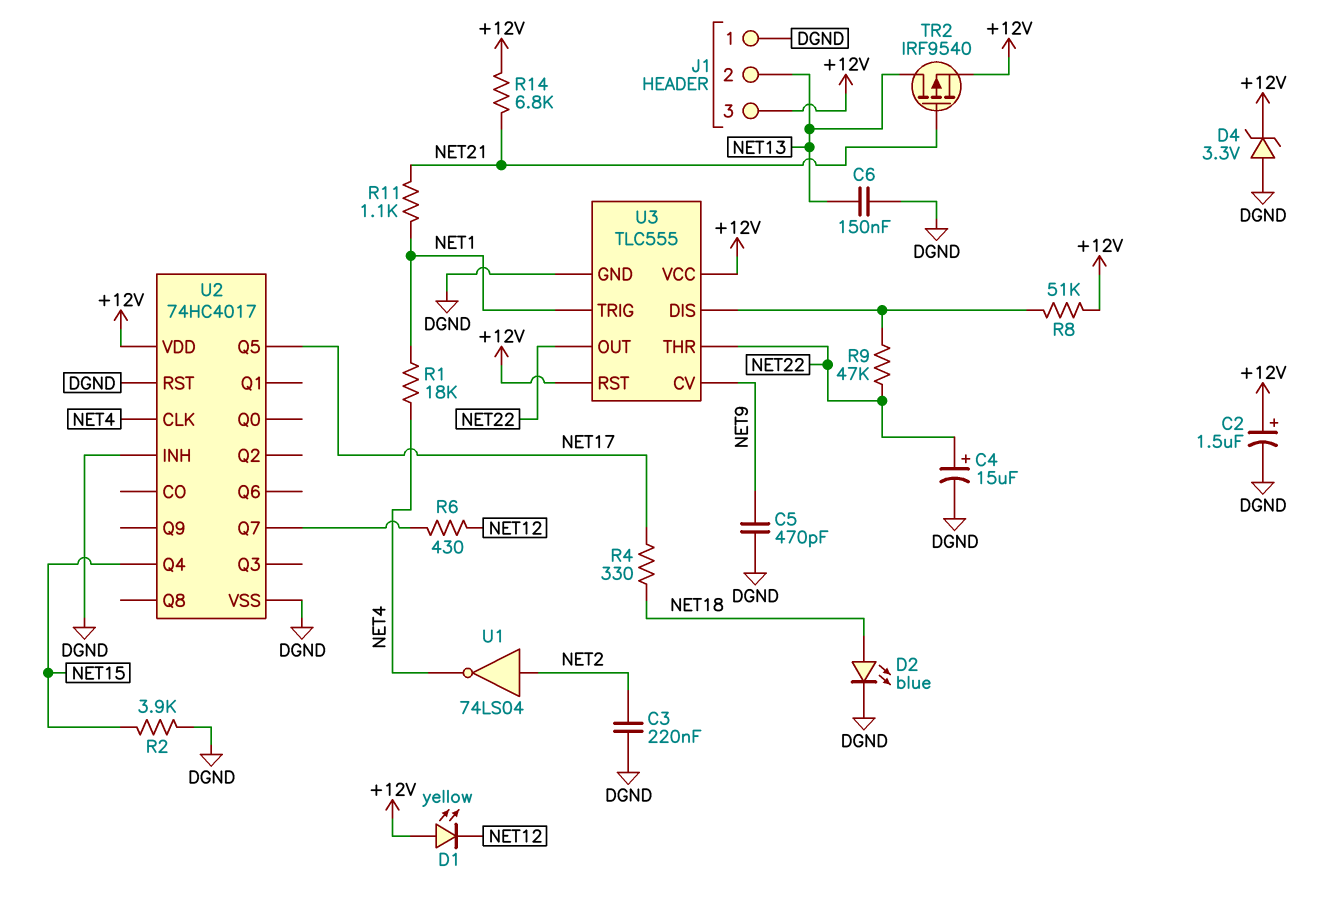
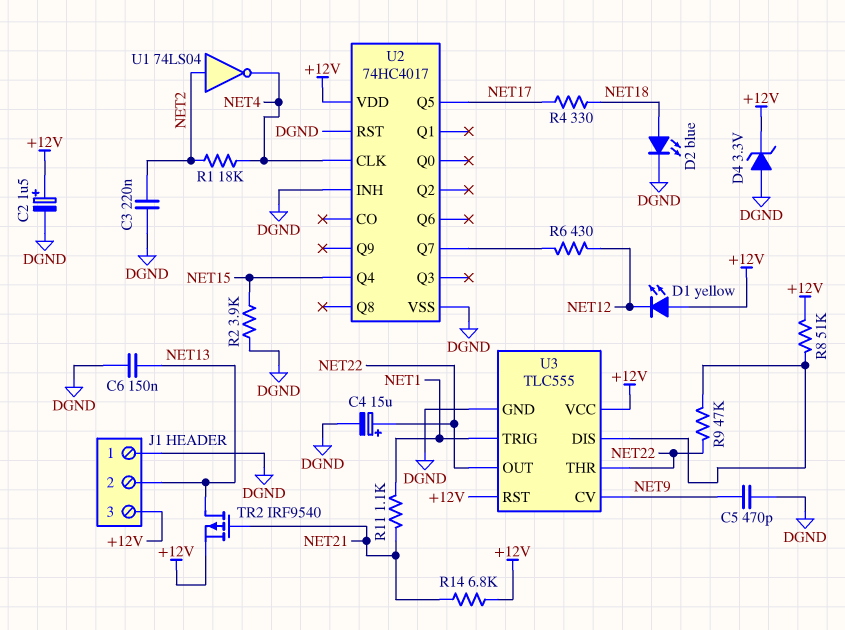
R1: 18k (NET1, NET4) -> 18k (NET2, NET4)

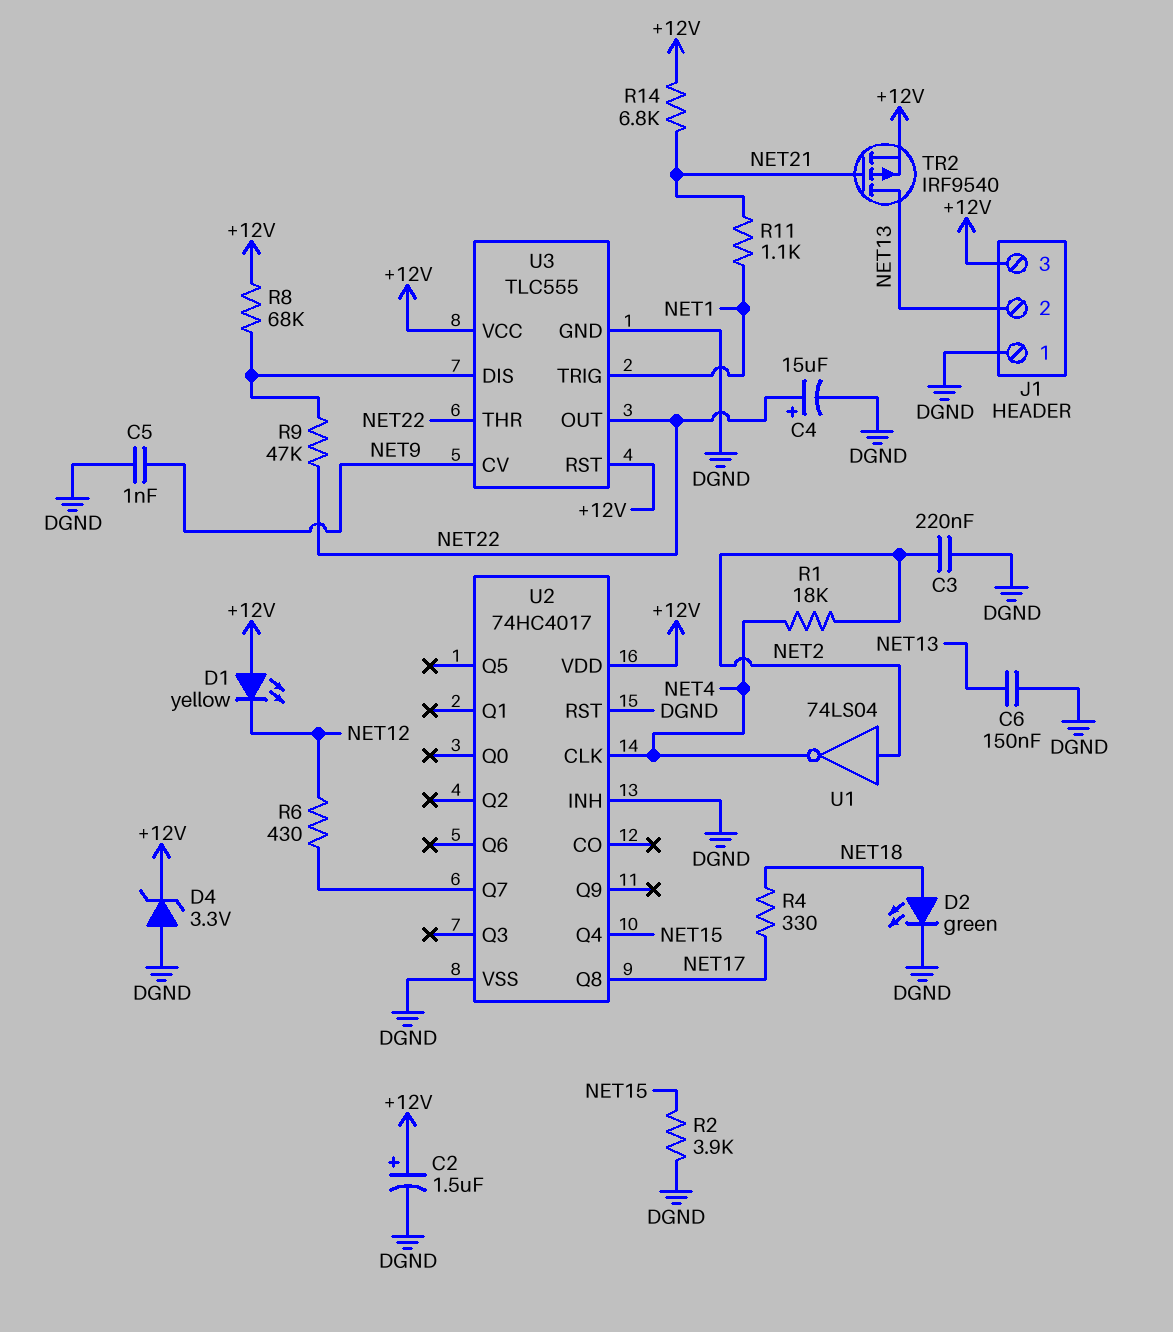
C5: 470pF (DGND, NET9) -> 1nF (DGND, NET9)
D2: LED blue (A NET18, K DGND) -> LED green (A NET18, K DGND)
R8: 51k (+12V, U3/DIS) -> 68k (+12V, U3/DIS)
U2 pin Q5: NET17 -> none
U2 pin Q8: none -> NET17

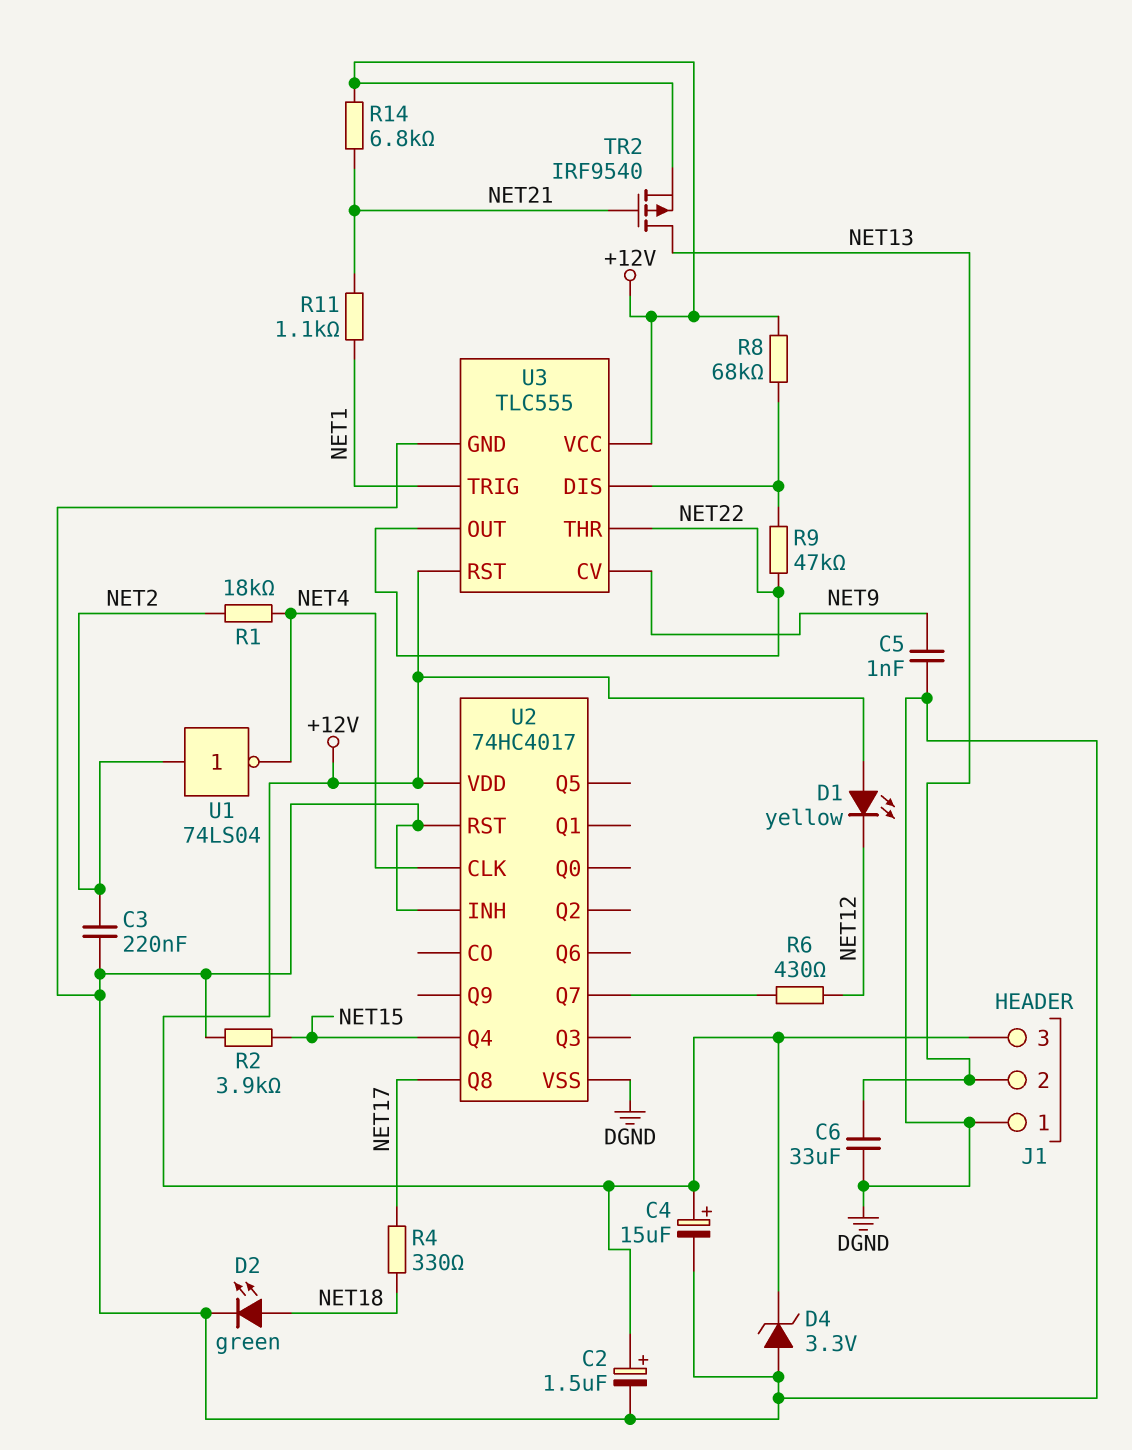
C4: 15uF (plus NET22, minus DGND) -> 15uF (plus +12V, minus DGND)
C6: 150nF (DGND, NET13) -> 33uF (DGND, NET13)

